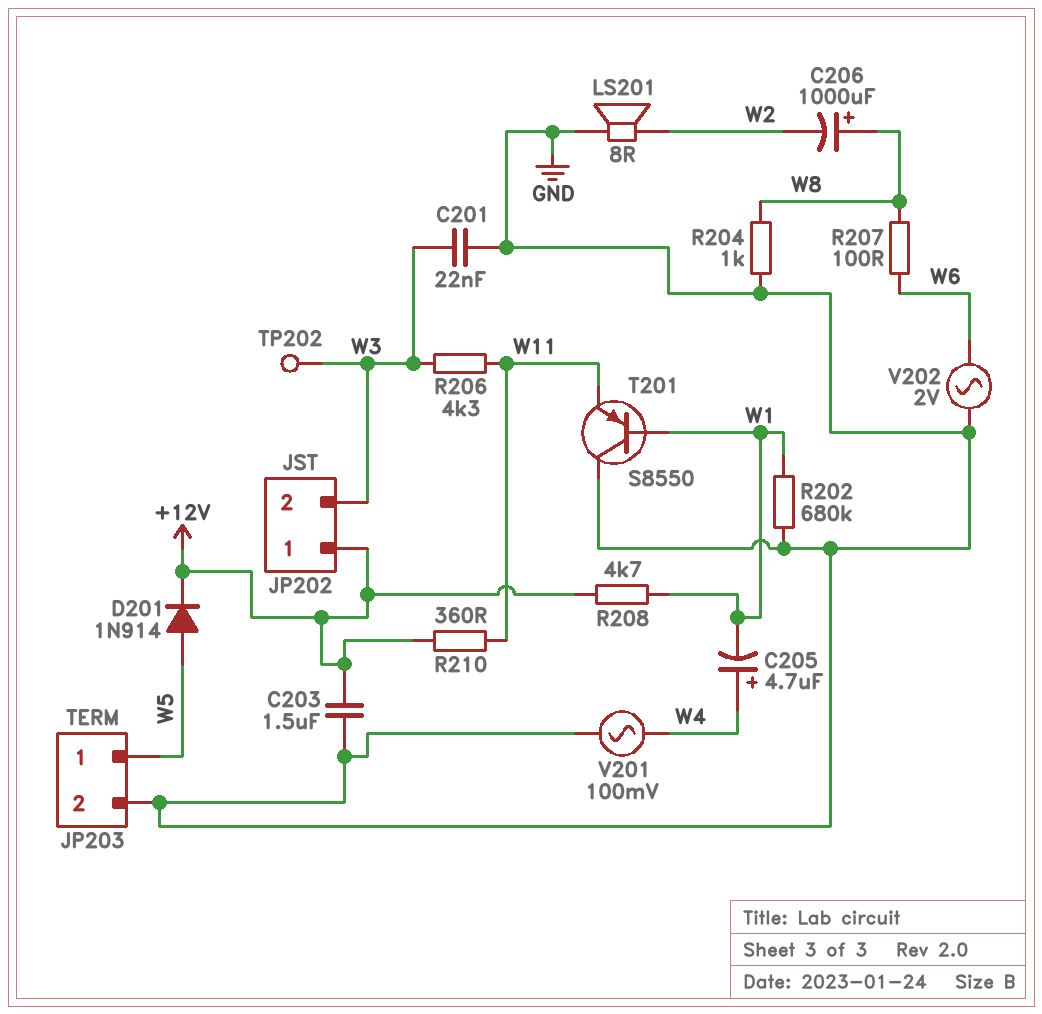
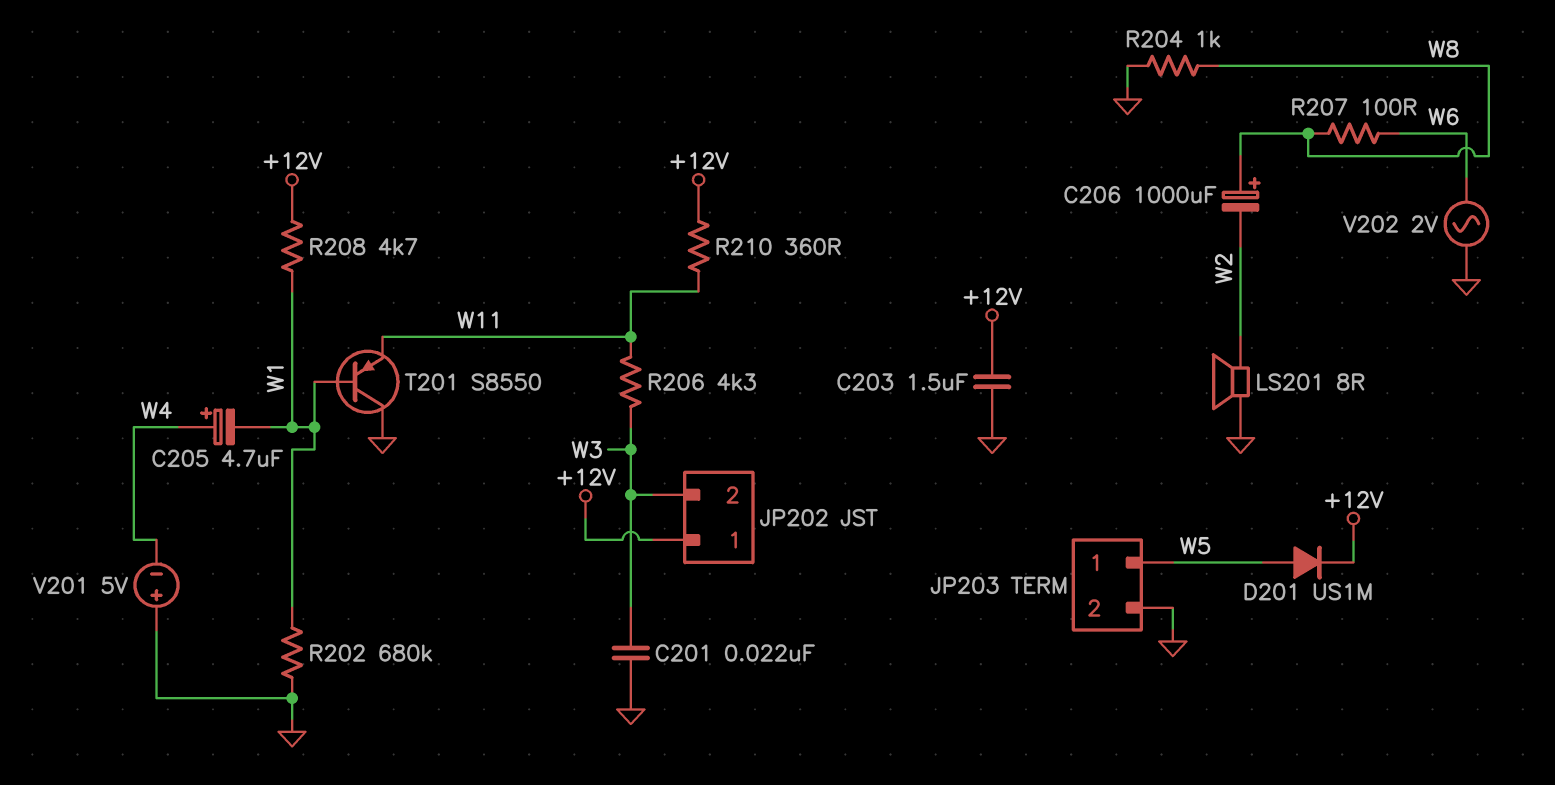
D201: diode 1N914 (A W5, K +12V) -> diode US1M (A W5, K +12V)
TP202: test point (W3) -> none
V201: AC 100mV (GND, W4) -> 5V (plus GND, minus W4)

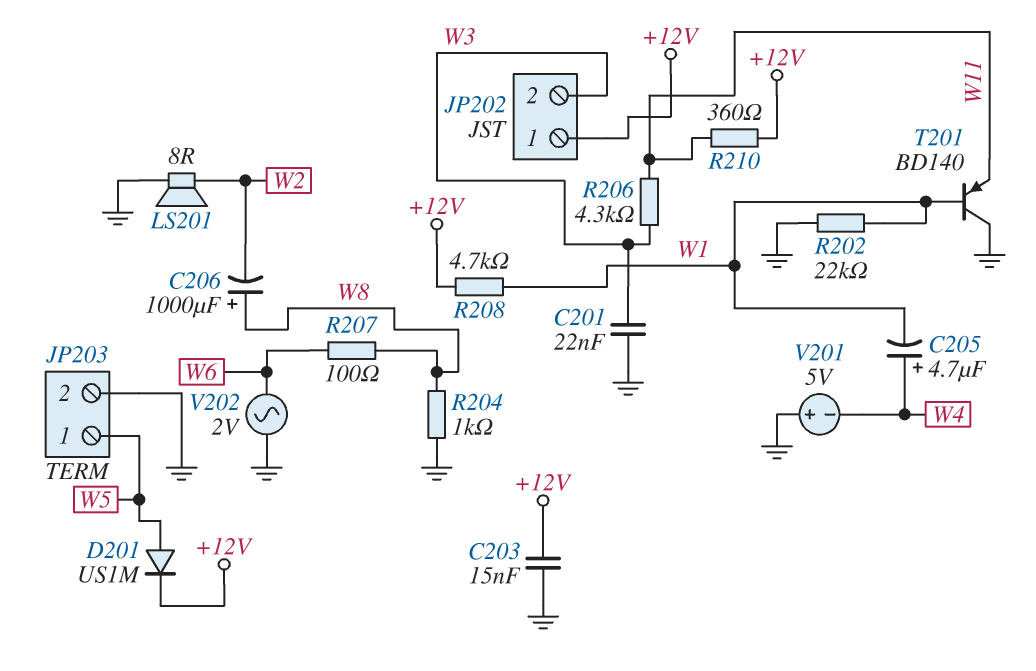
C203: 1.5uF (+12V, GND) -> 15nF (+12V, GND)
R202: 680k (GND, W1) -> 22k (GND, W1)
T201: PNP S8550 (B W1, C GND, E W11) -> PNP BD140 (B W1, C GND, E W11)

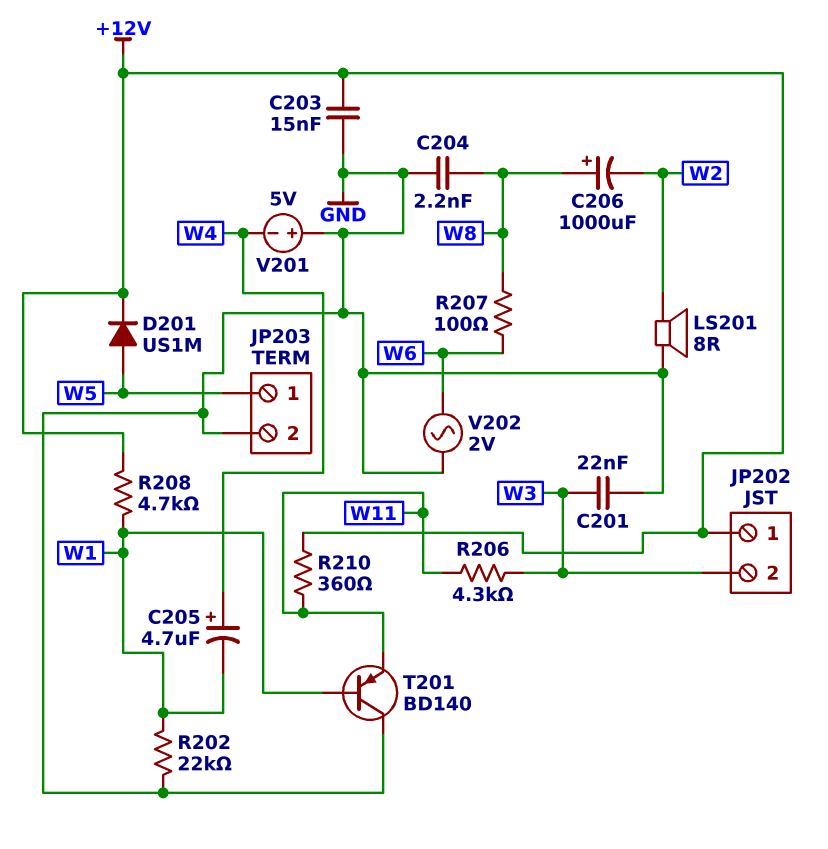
C204: none -> 2.2nF (GND, W8)
R204: 1k (GND, W8) -> none

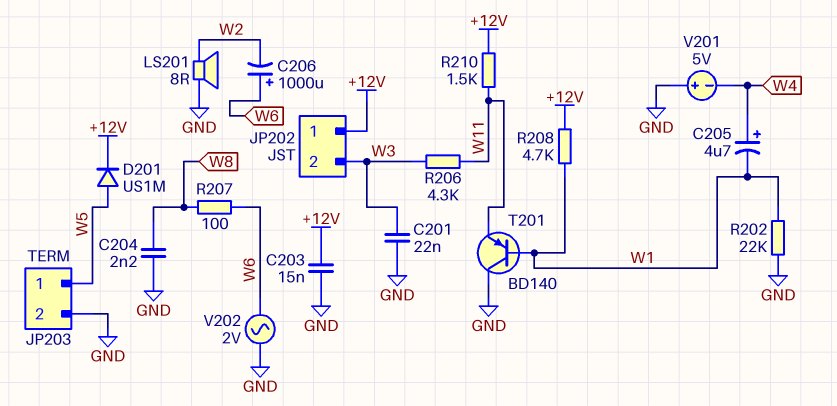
C206: 1000uF (plus W8, minus W2) -> 1000uF (plus W6, minus W2)
R210: 360 (+12V, W11) -> 1.5k (+12V, W11)

